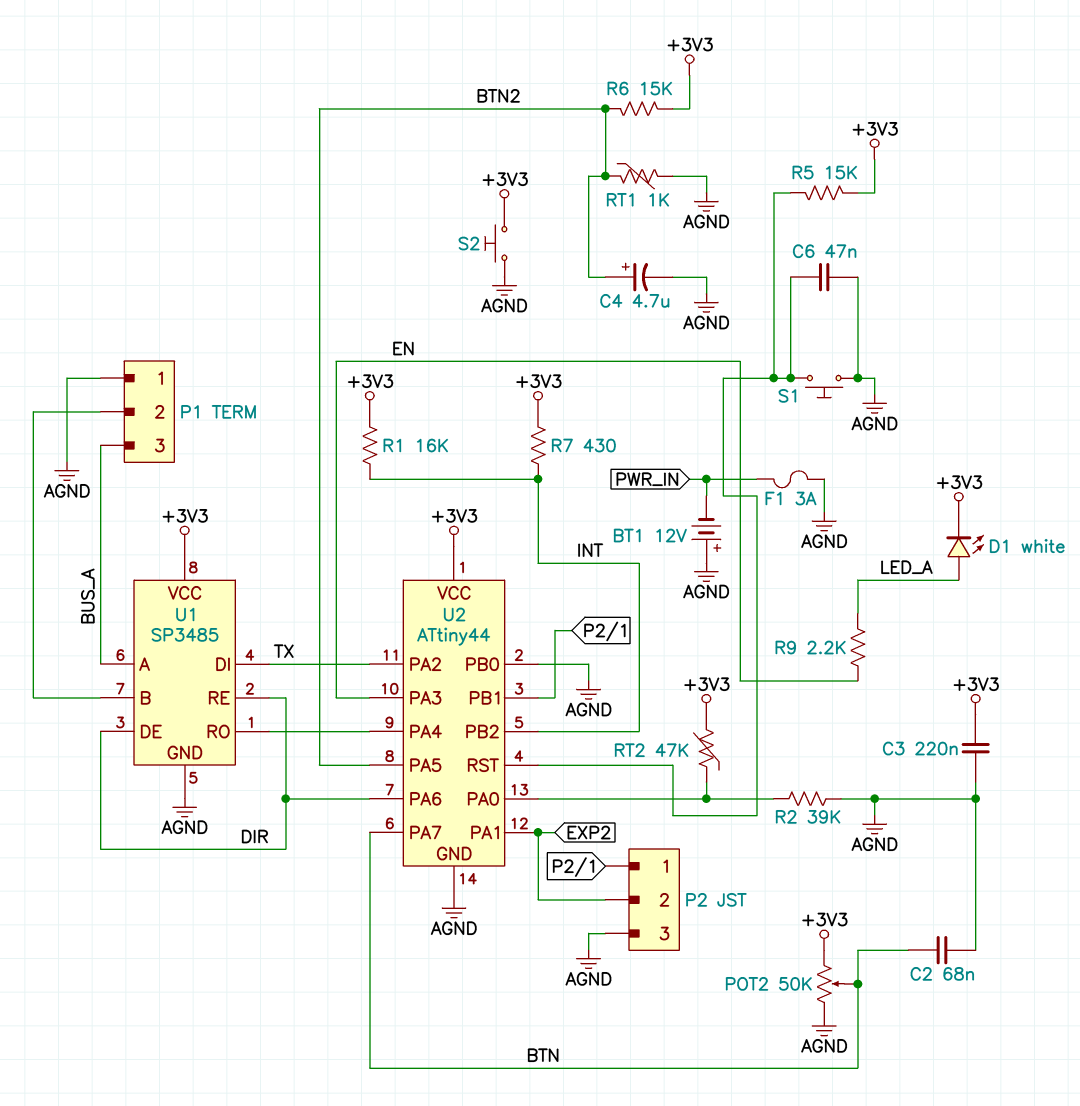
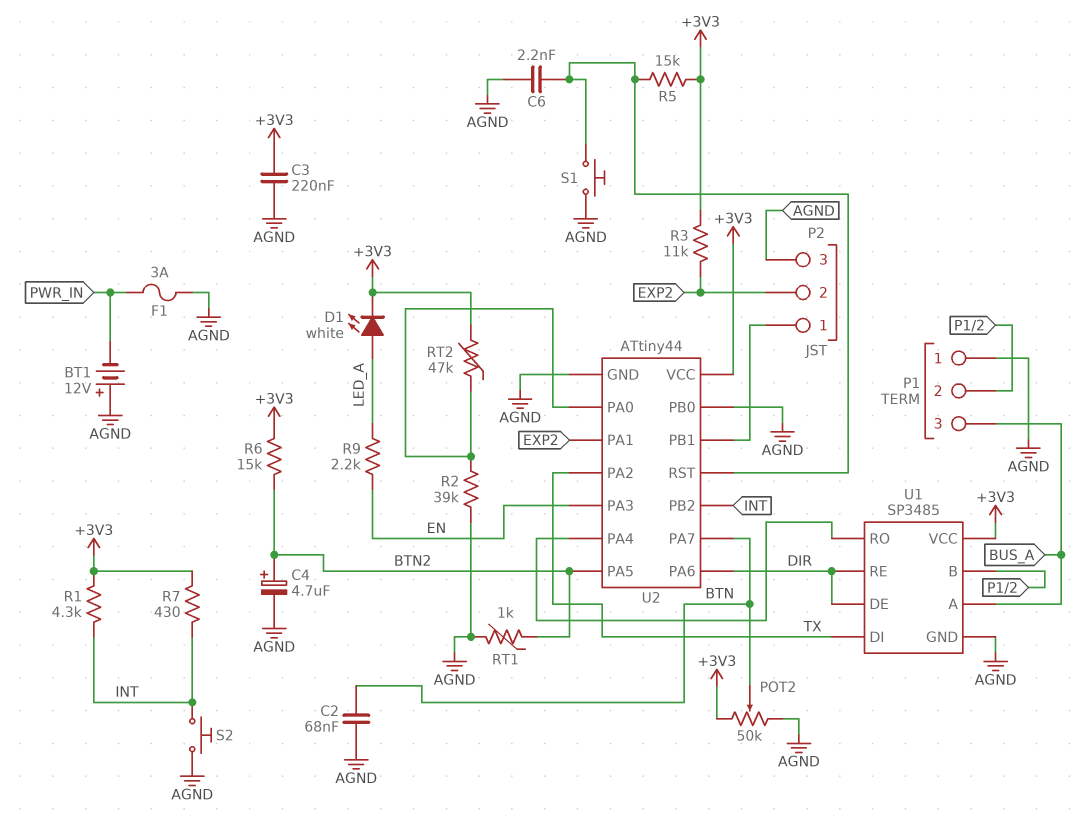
C6: 47nF (AGND, U2/RST) -> 2.2nF (AGND, U2/RST)
R1: 16k (+3V3, INT) -> 4.3k (+3V3, INT)
R3: none -> 11k (+3V3, EXP2)
S2: button (+3V3, AGND) -> button (AGND, INT)

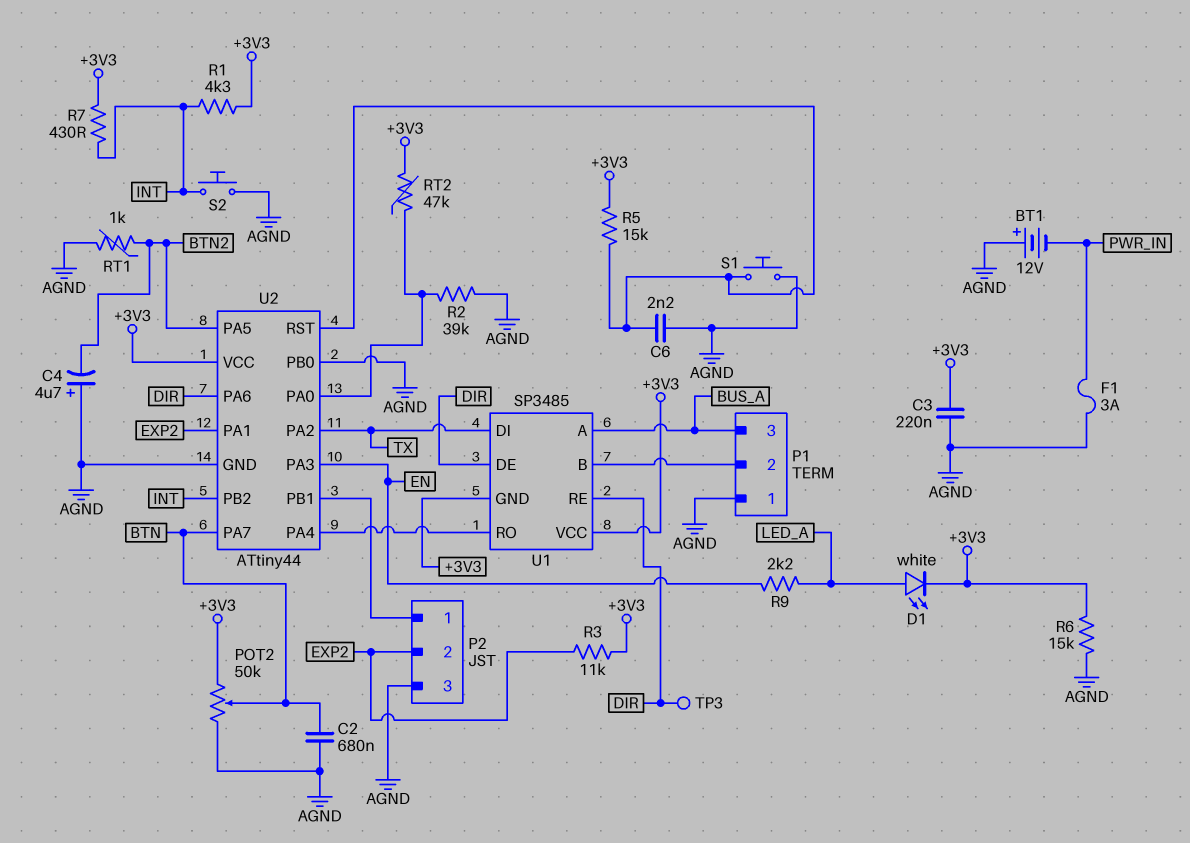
C2: 68nF (AGND, BTN) -> 680nF (AGND, BTN)
C4: 4.7uF (plus BTN2, minus AGND) -> 4.7uF (plus AGND, minus BTN2)
R6: 15k (+3V3, BTN2) -> 15k (+3V3, AGND)
TP3: none -> test point (DIR)
U1 pin GND: AGND -> +3V3

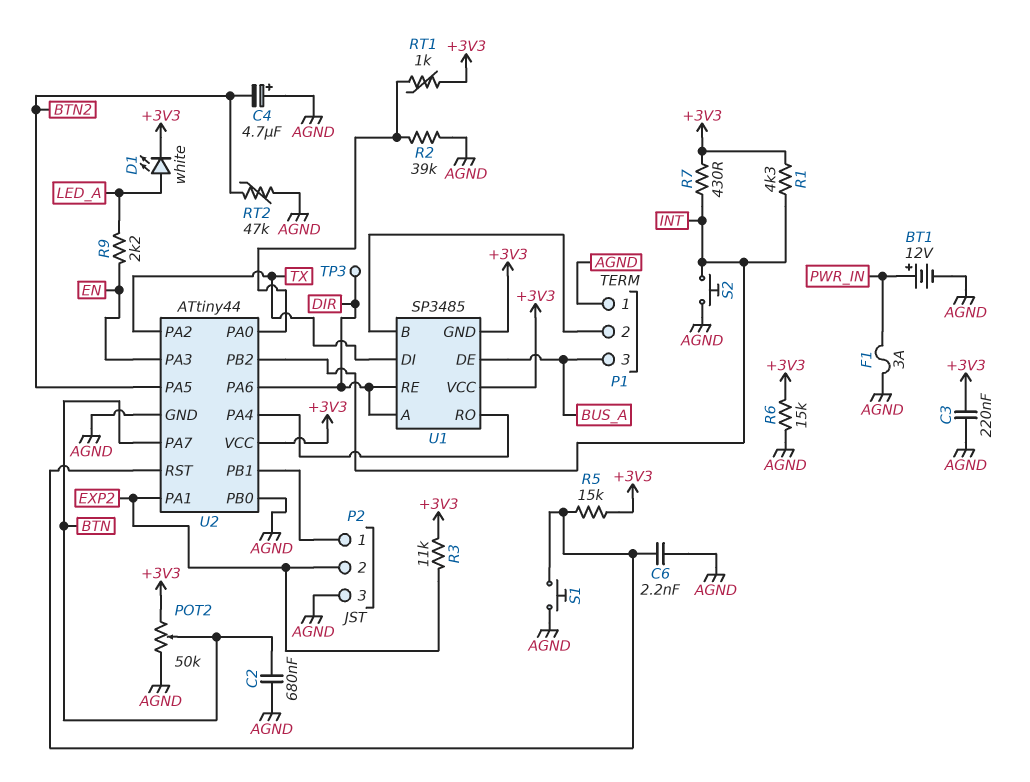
BT1: 12V (plus AGND, minus PWR_IN) -> 12V (plus PWR_IN, minus AGND)
RT1: 1k (AGND, BTN2) -> 1k (+3V3, U2/PA0)
RT2: 47k (+3V3, U2/PA0) -> 47k (AGND, BTN2)
U1 pin A: BUS_A -> DIR
U1 pin DE: DIR -> BUS_A

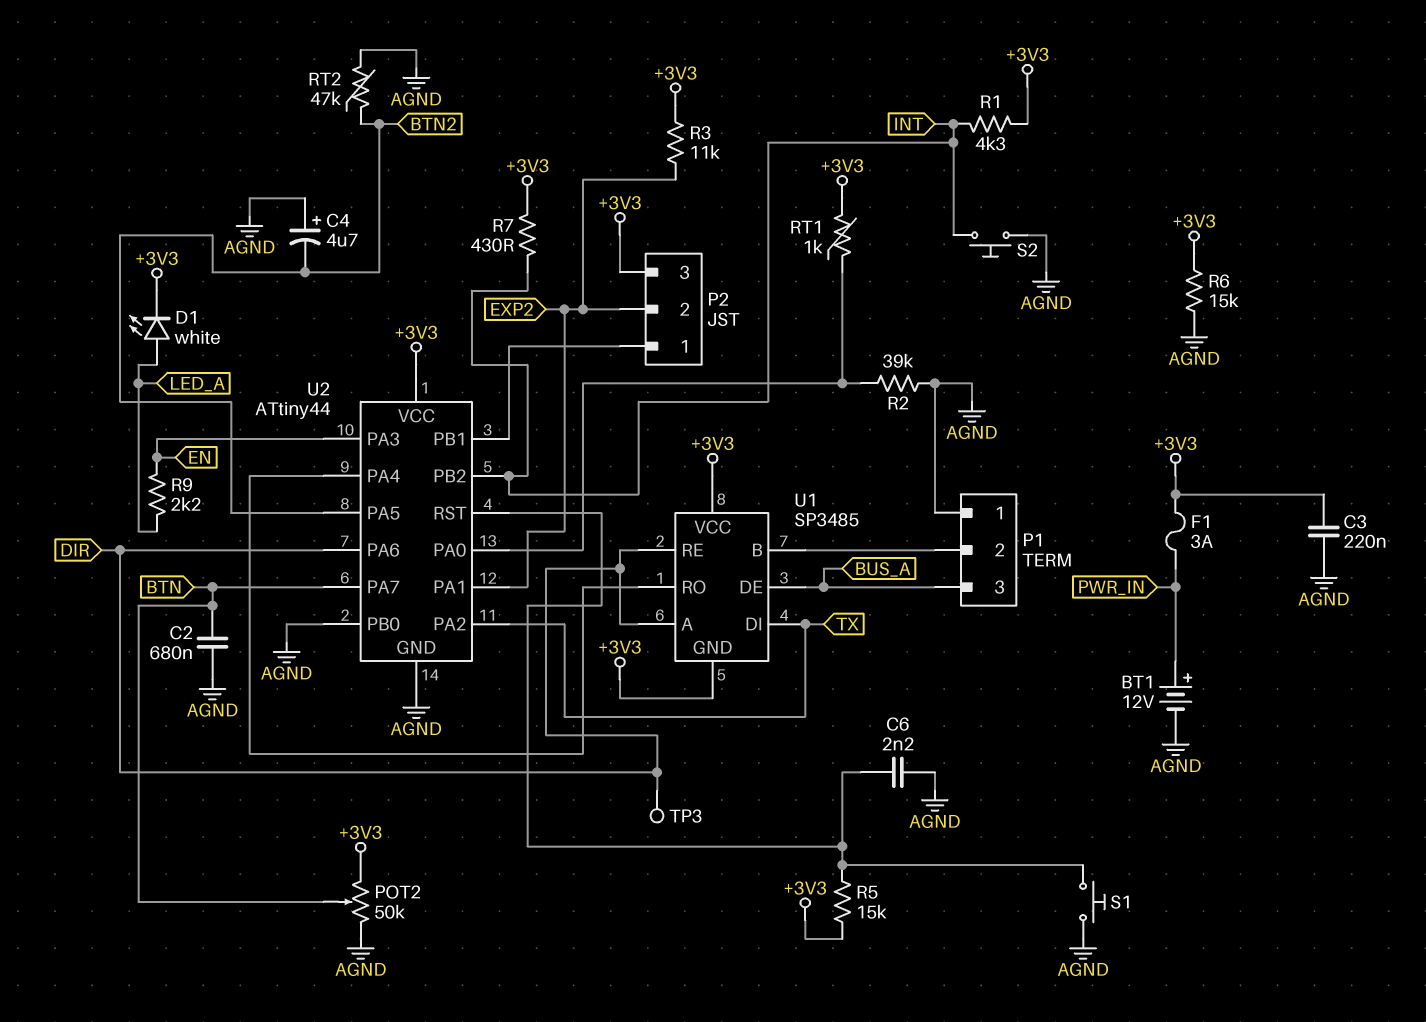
F1: 3A (AGND, PWR_IN) -> 3A (+3V3, PWR_IN)
P2 pin 3: AGND -> +3V3

